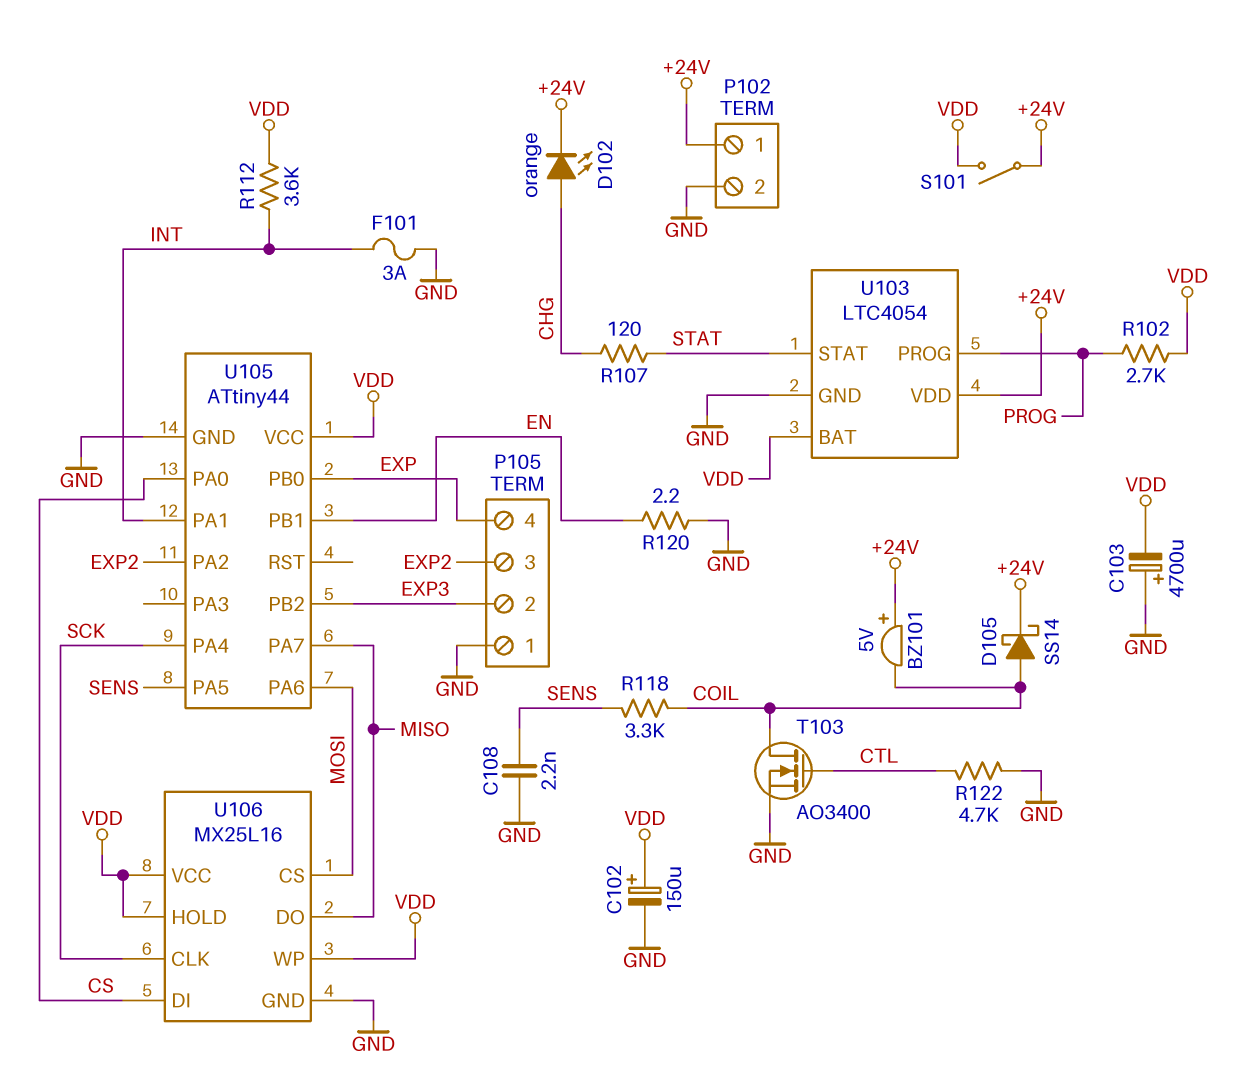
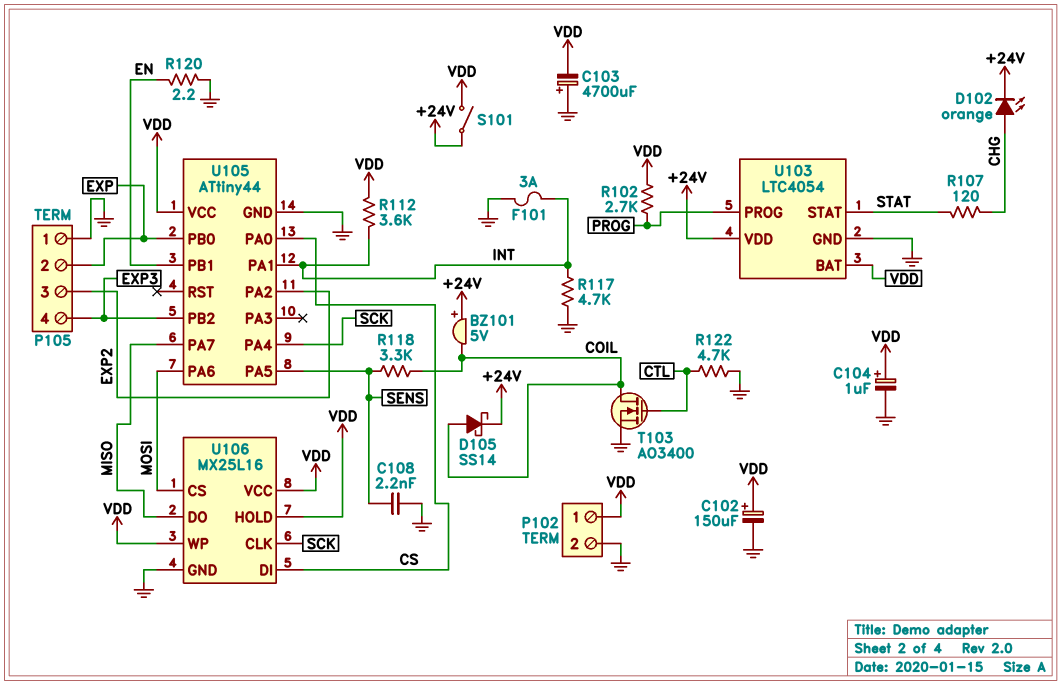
C104: none -> 1uF (plus VDD, minus GND)
P102 pin 1: +24V -> VDD
P105 pin 2: EXP3 -> EXP
P105 pin 4: EXP -> EXP3
R117: none -> 4.7k (GND, INT)

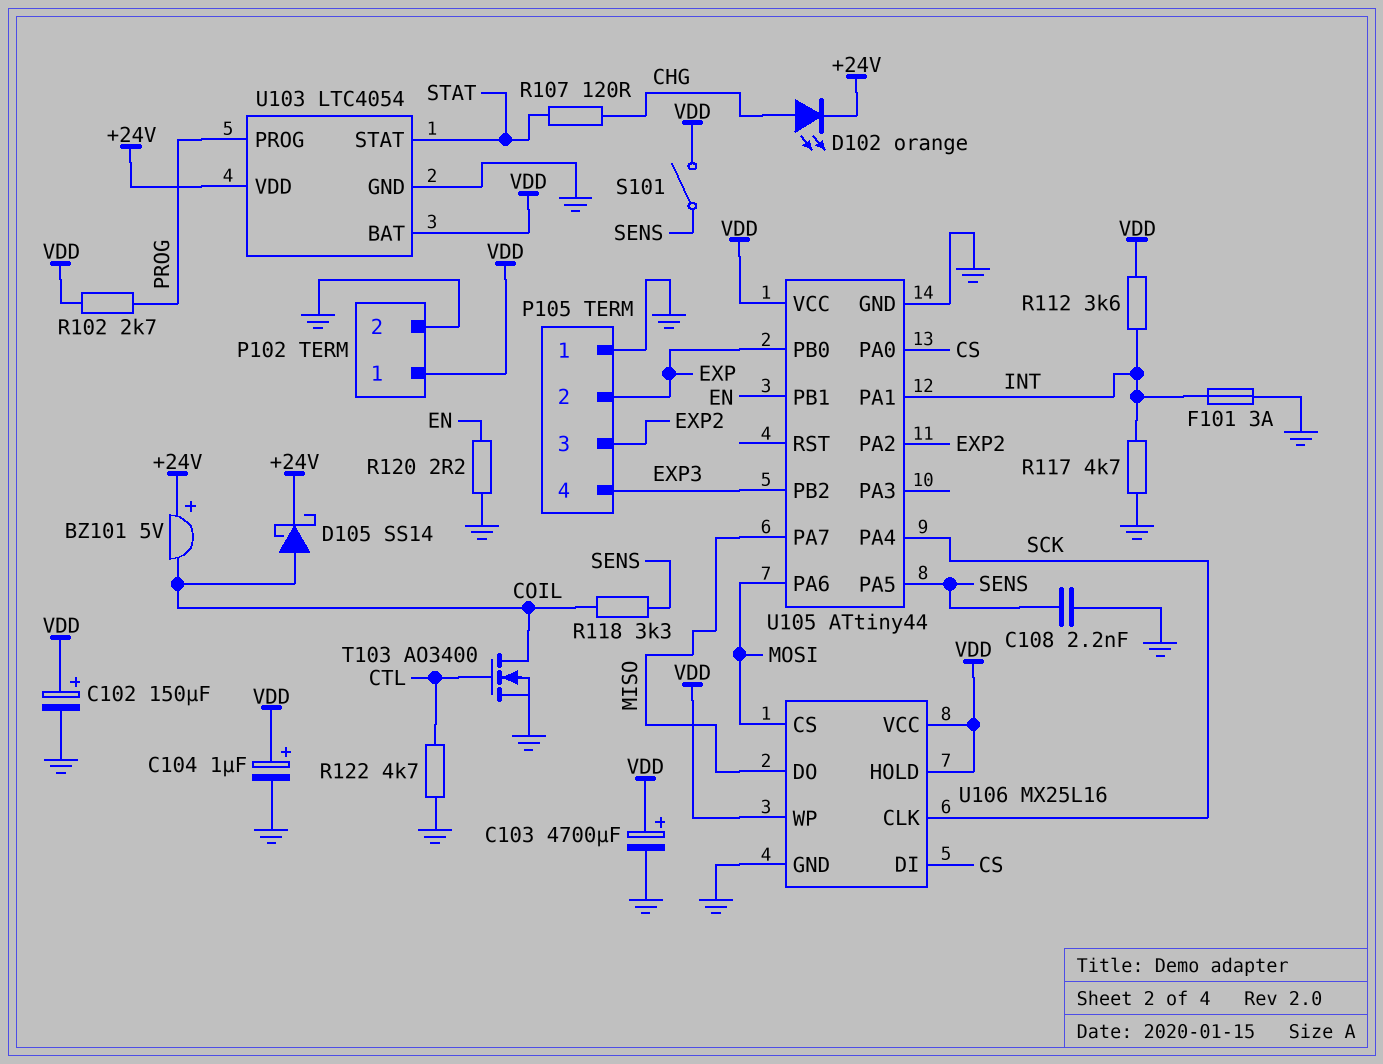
C103: 4700uF (plus GND, minus VDD) -> 4700uF (plus VDD, minus GND)
S101: switch (+24V, VDD) -> switch (SENS, VDD)

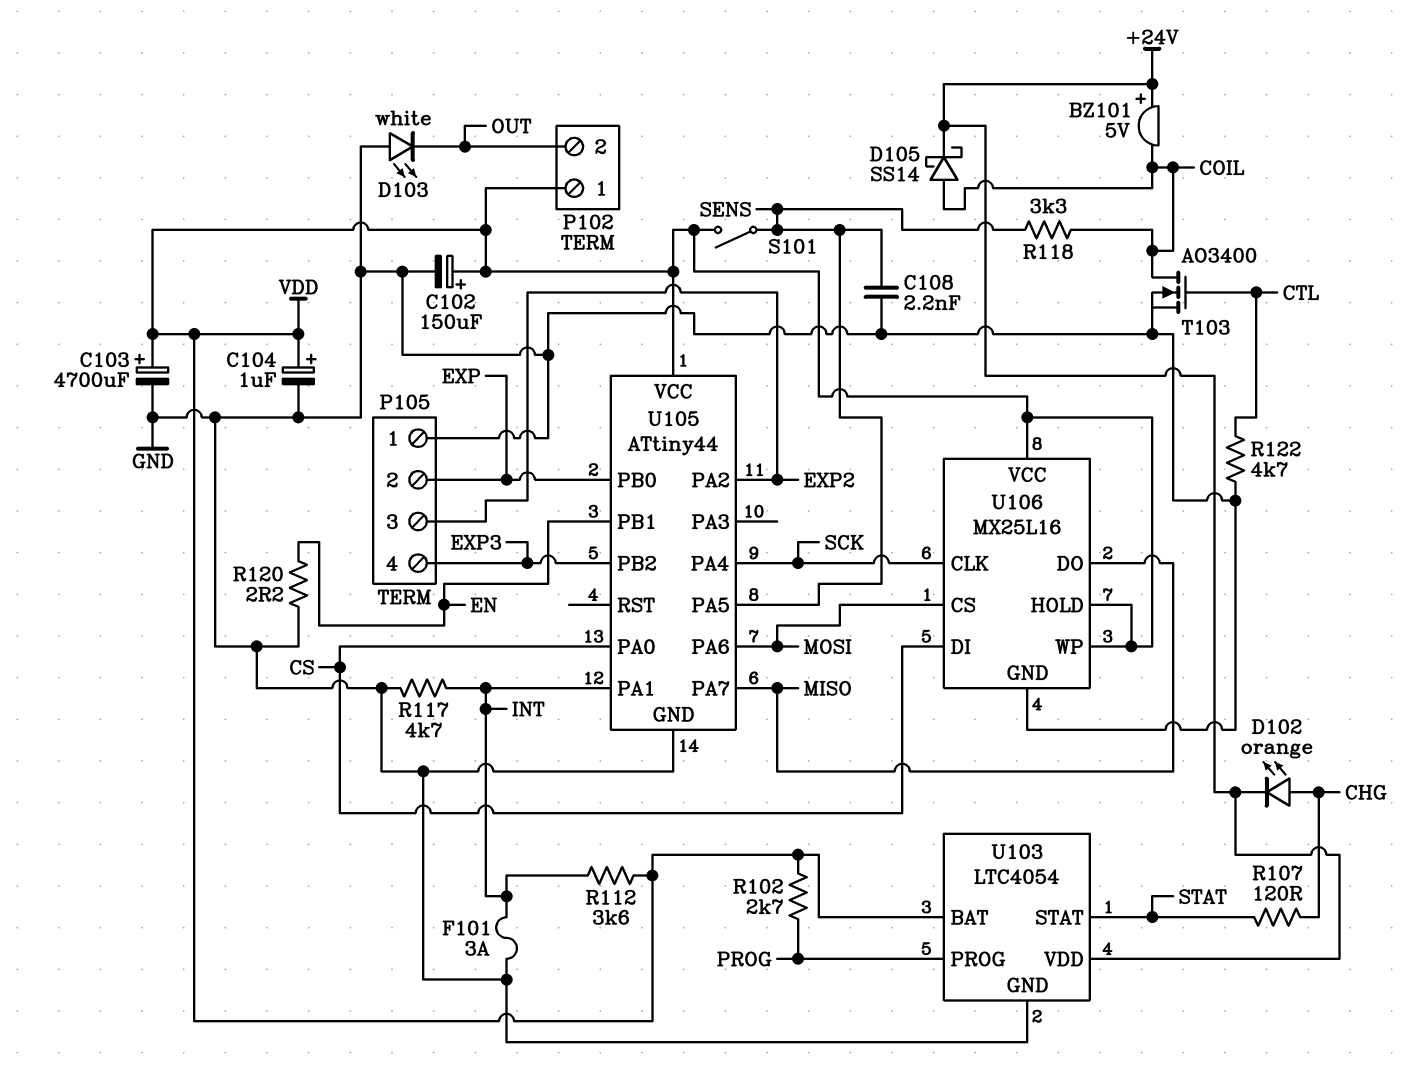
D103: none -> LED white (A GND, K OUT)
P102 pin 2: GND -> OUT

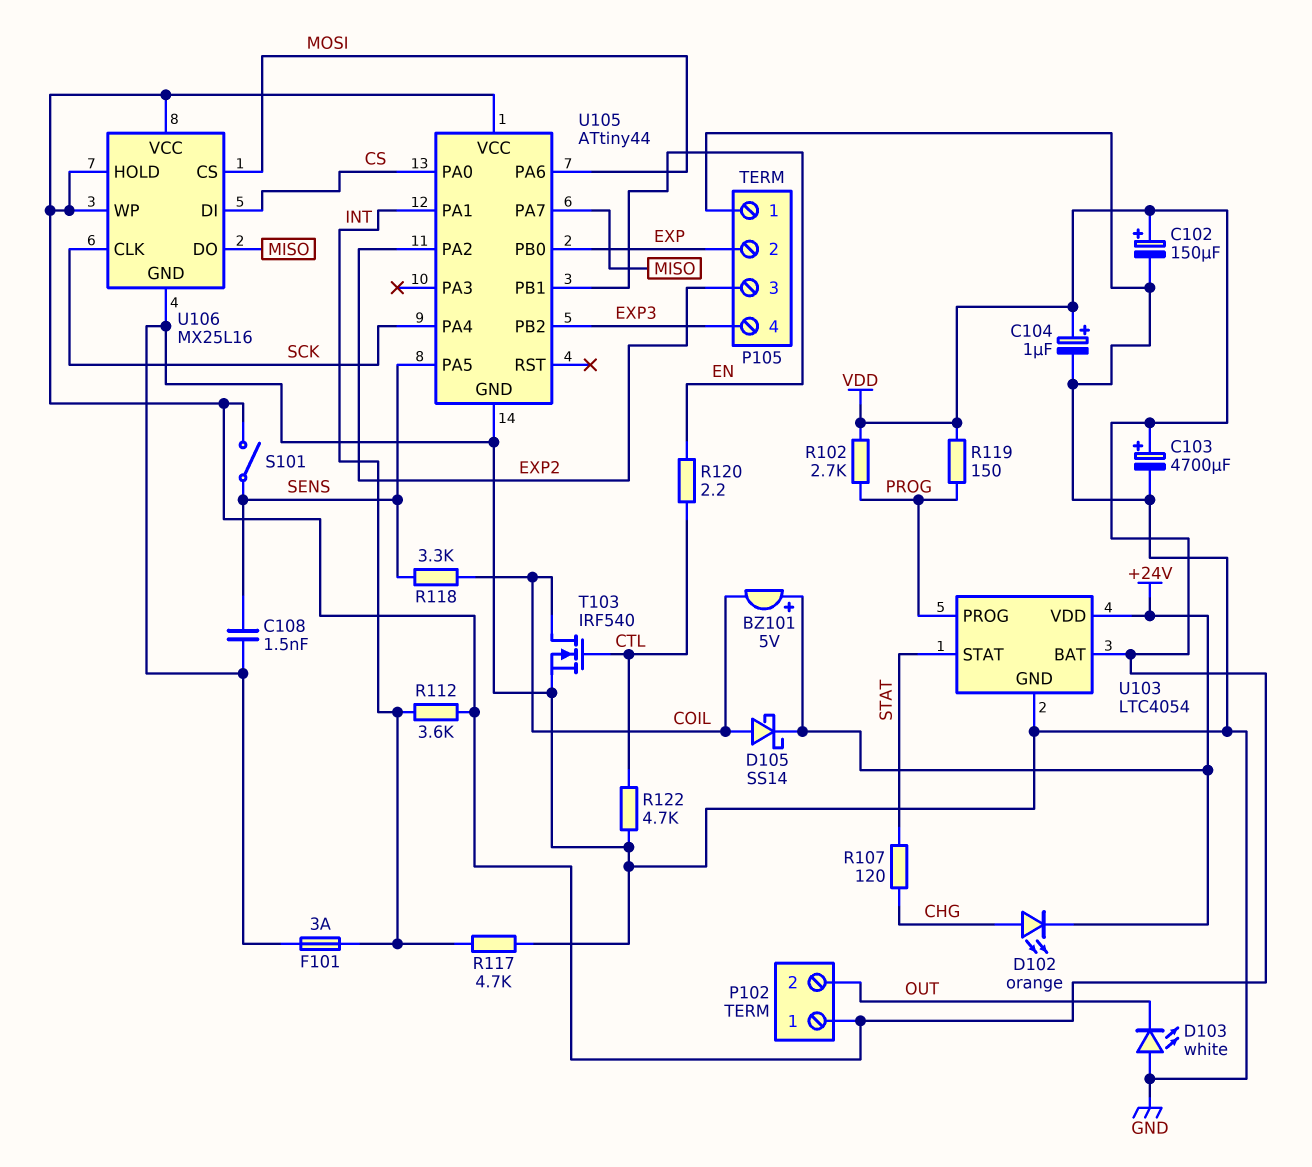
C108: 2.2nF (GND, SENS) -> 1.5nF (GND, SENS)
R119: none -> 150 (PROG, VDD)
R120: 2.2 (EN, GND) -> 2.2 (CTL, EN)
T103: NMOS AO3400 (G CTL, D COIL, S GND) -> NMOS IRF540 (G CTL, D COIL, S GND)

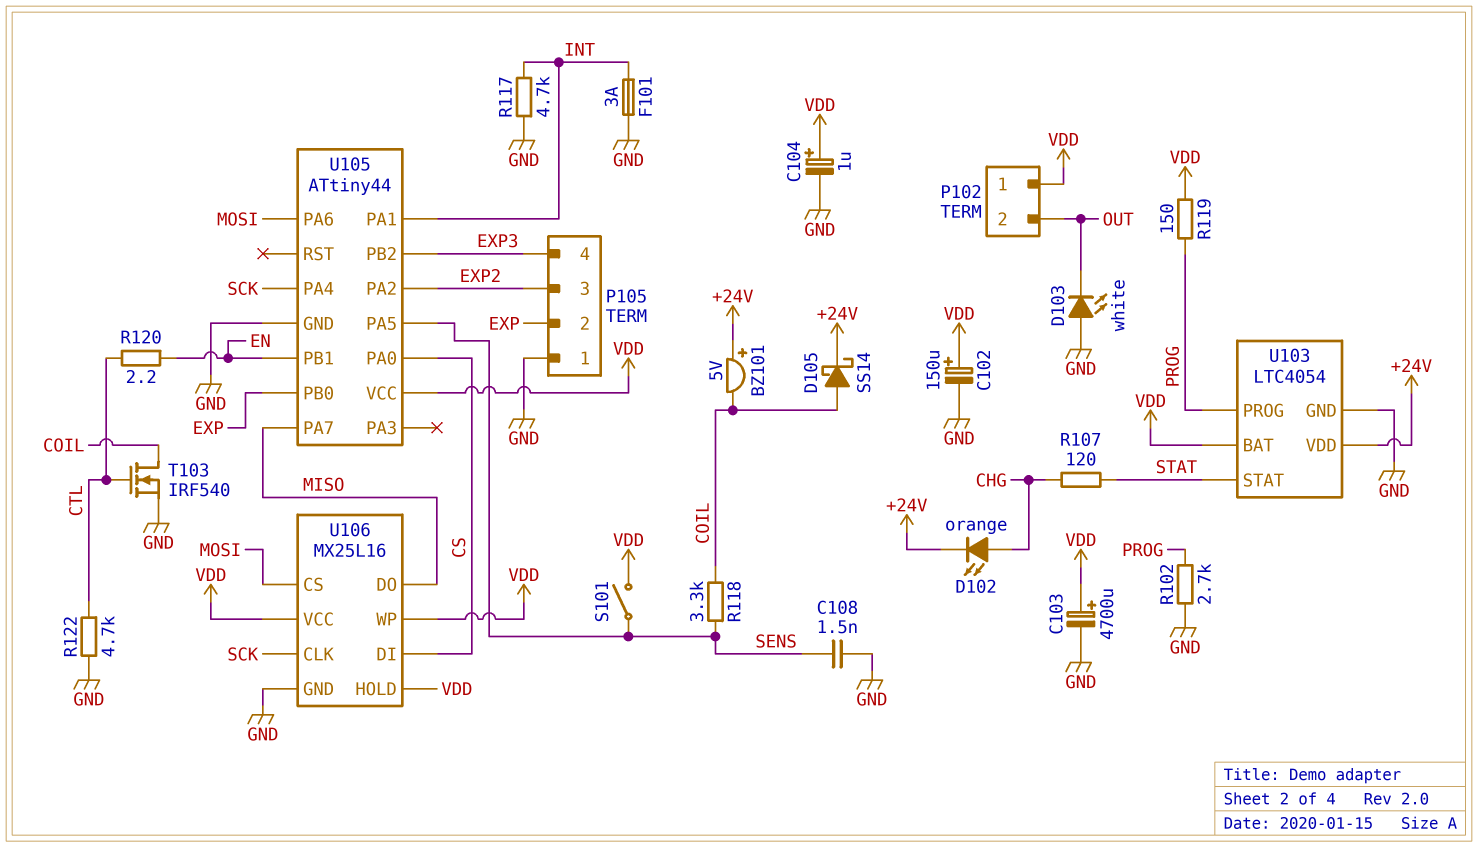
R102: 2.7k (PROG, VDD) -> 2.7k (GND, PROG)
R112: 3.6k (INT, VDD) -> none

